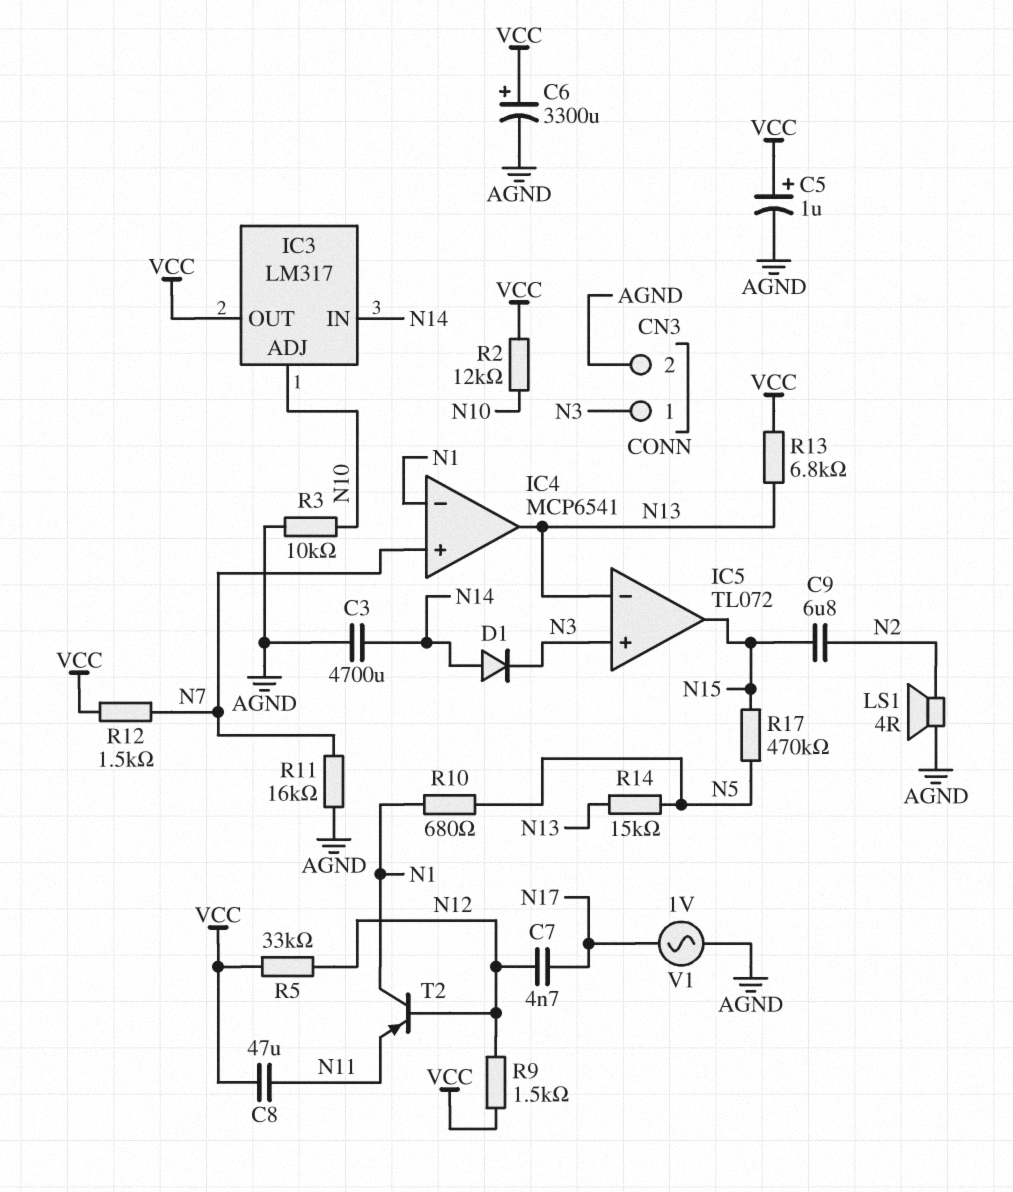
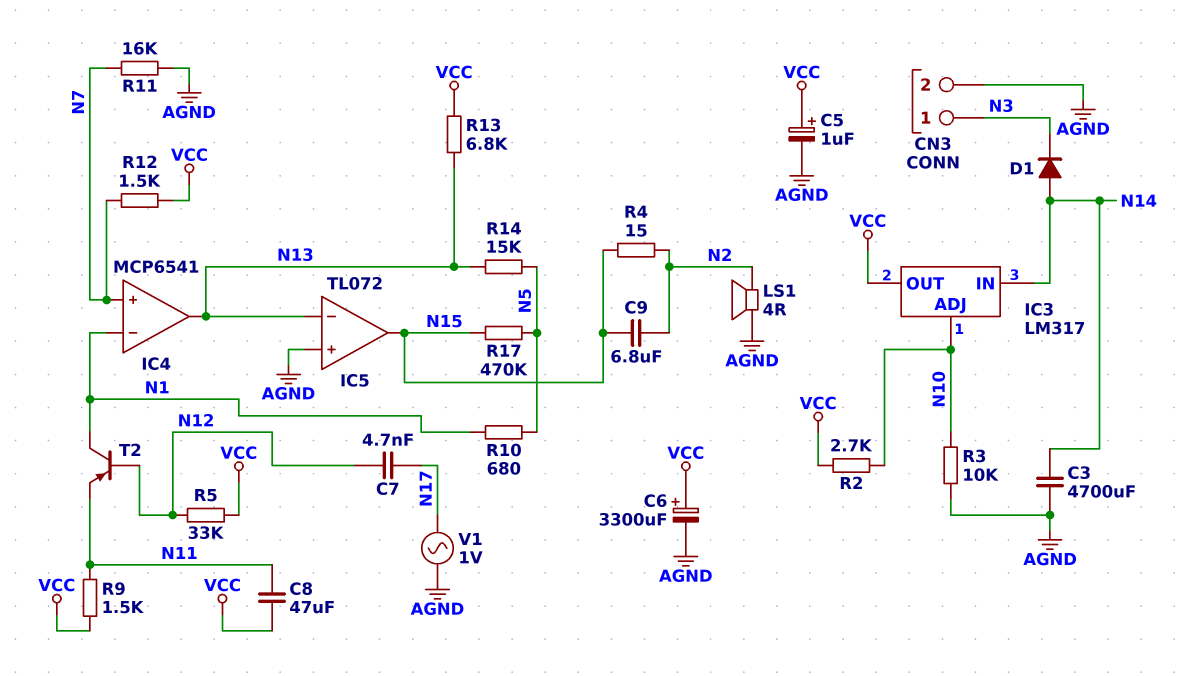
IC5 pin in+: N3 -> AGND
R2: 12k (N10, VCC) -> 2.7k (N10, VCC)
R4: none -> 15 (N2, N15)
R9: 1.5k (N12, VCC) -> 1.5k (N11, VCC)

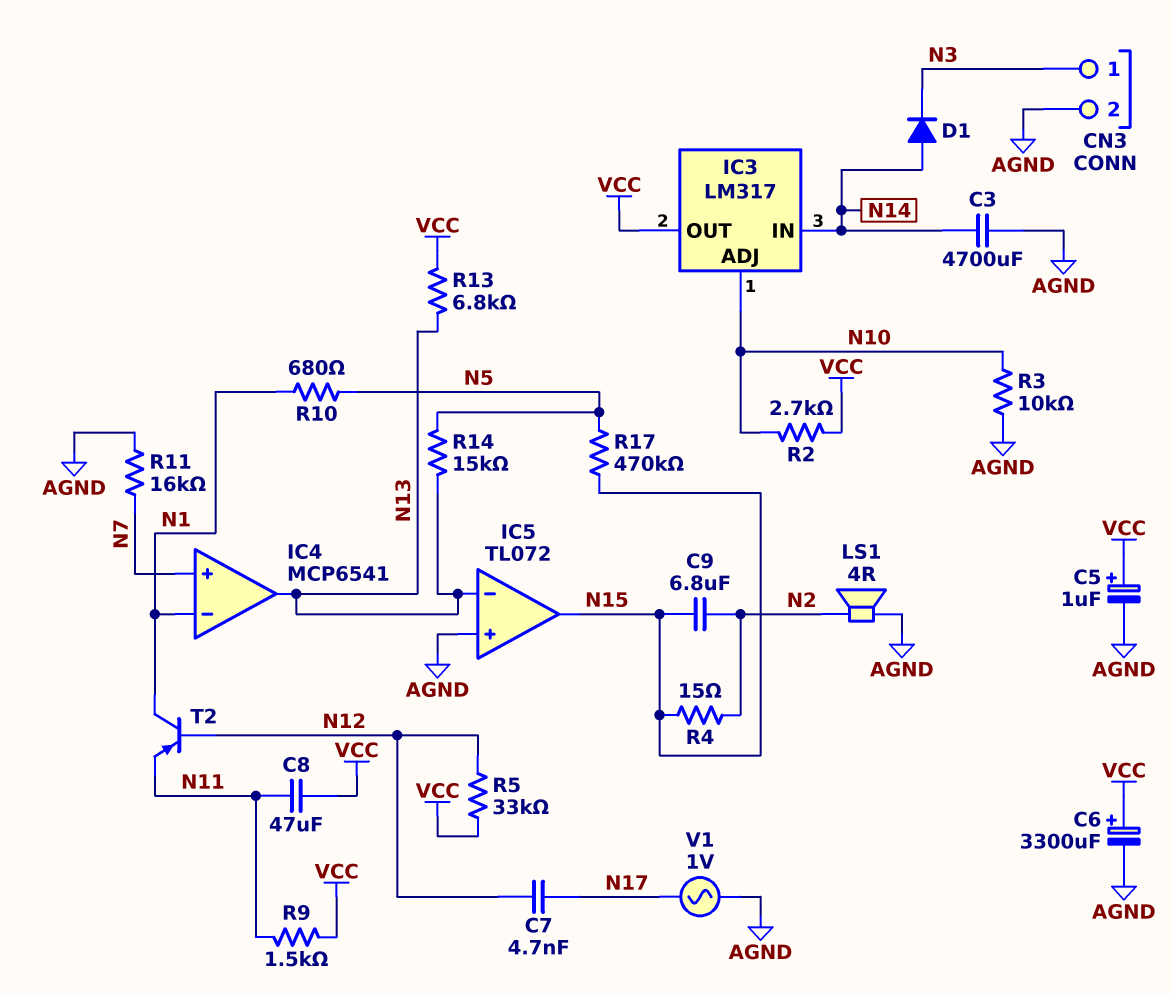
R12: 1.5k (N7, VCC) -> none

